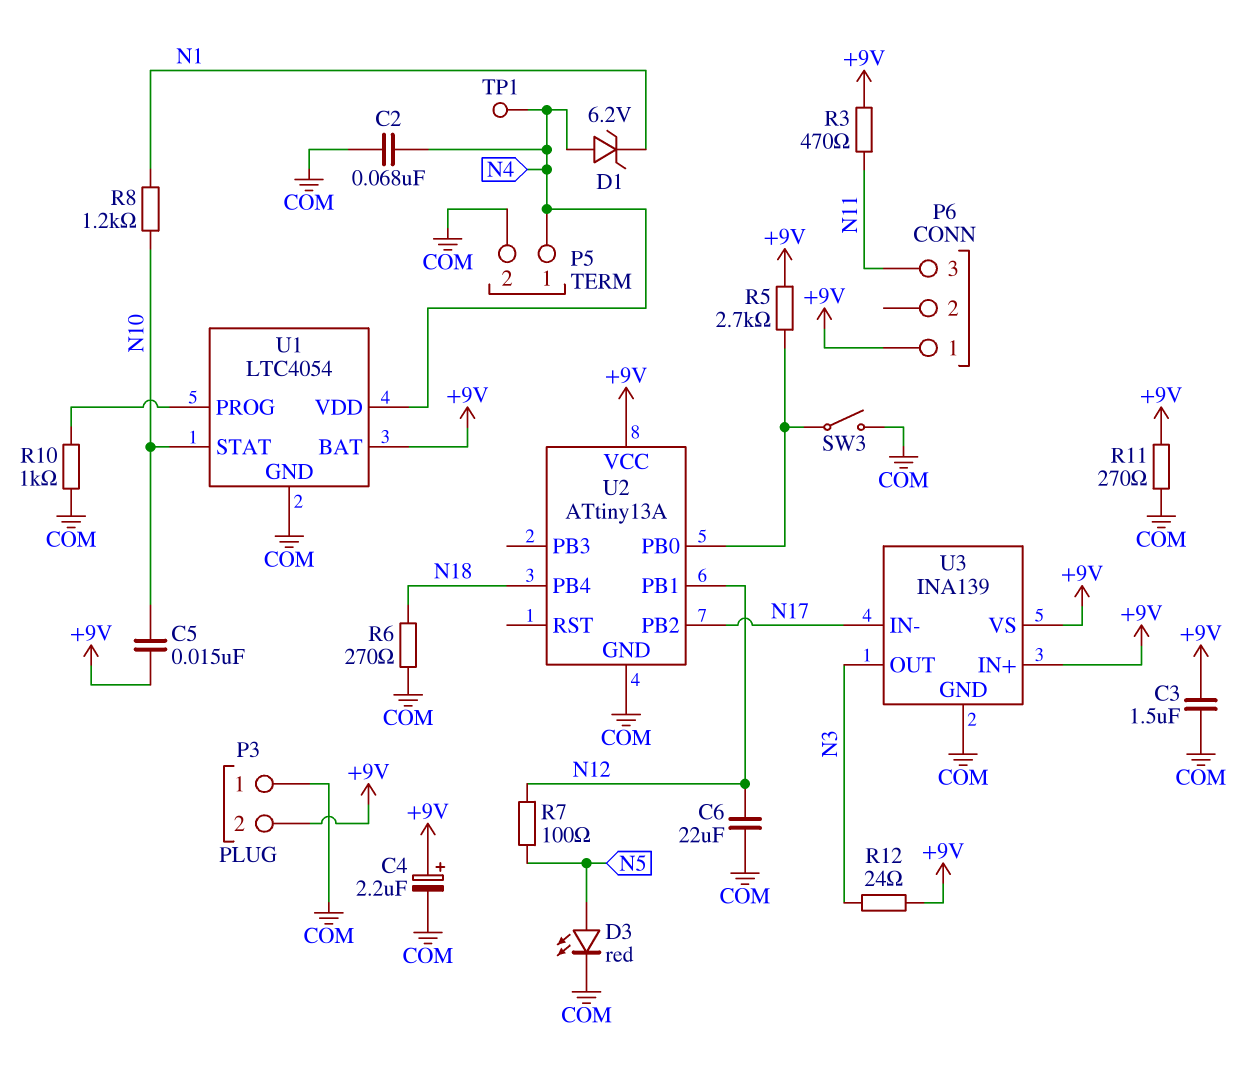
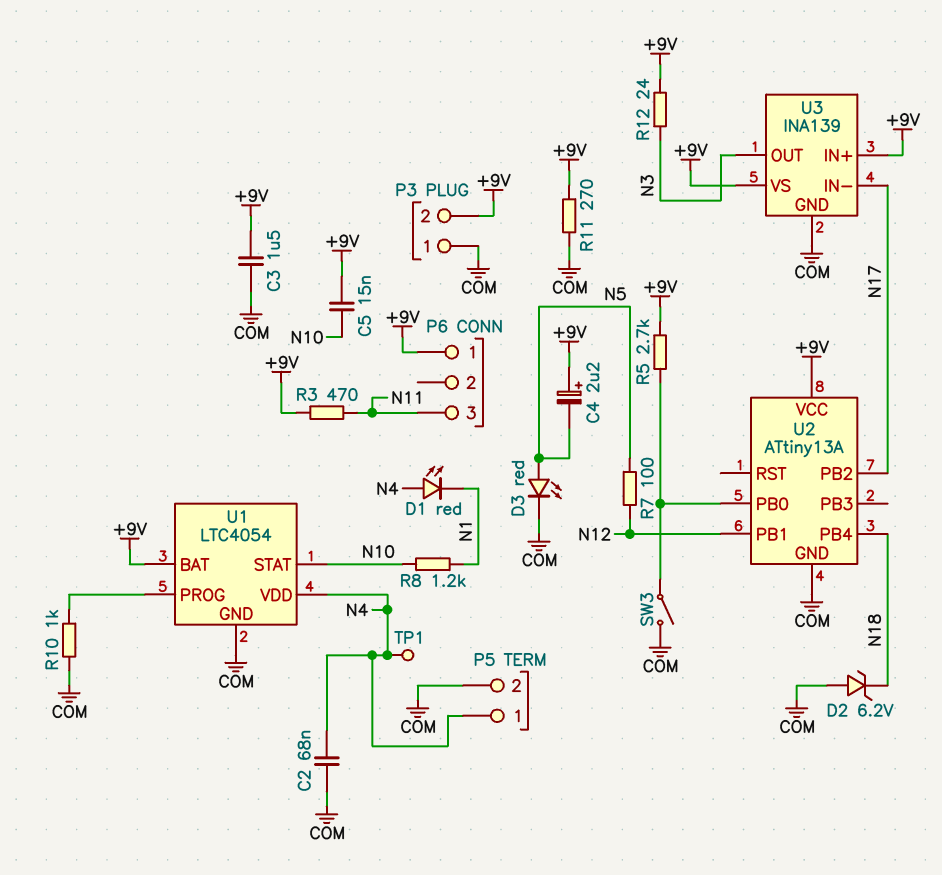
C4: 2.2uF (plus +9V, minus COM) -> 2.2uF (plus +9V, minus N5)
C6: 22uF (COM, N12) -> none
D1: zener 6.2V (A N4, K N1) -> LED red (A N4, K N1)
D2: none -> zener 6.2V (A COM, K N18)
R6: 270 (COM, N18) -> none

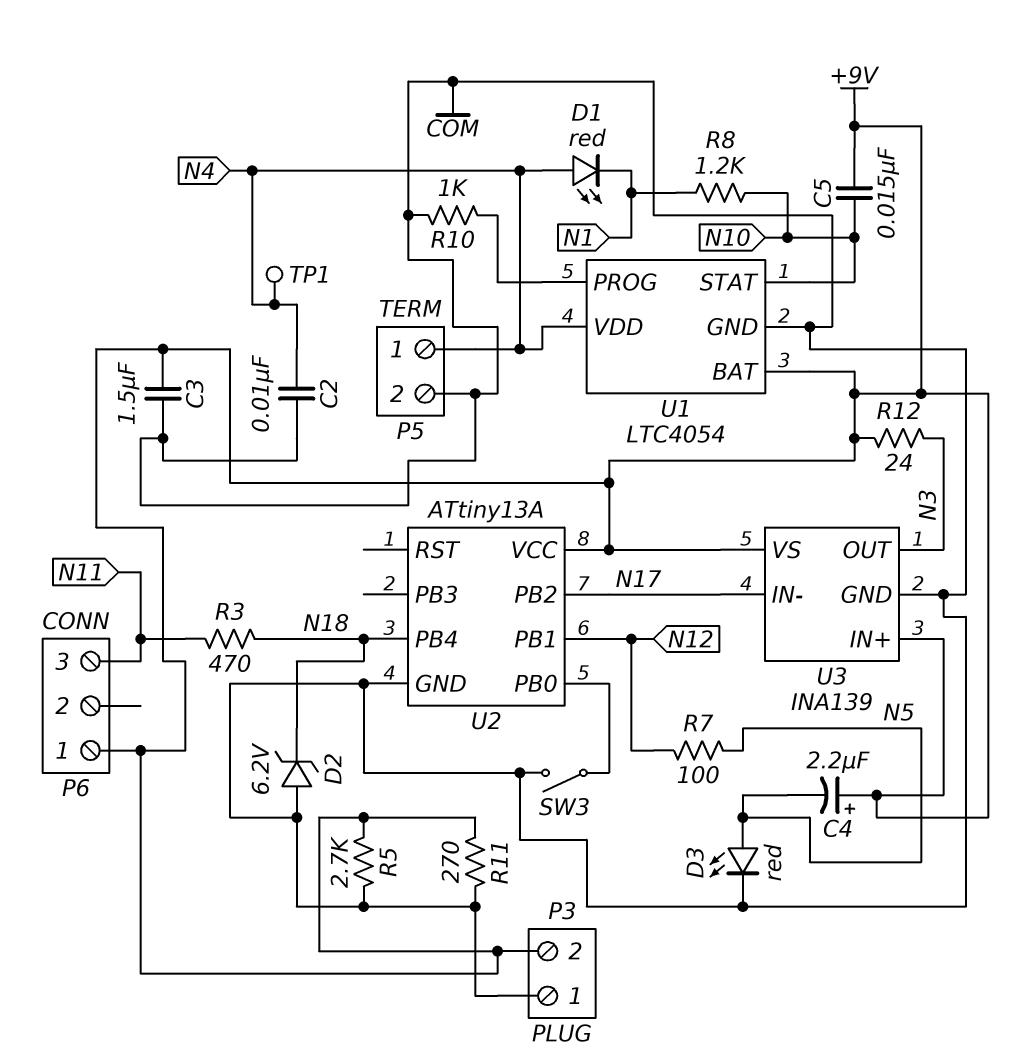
C2: 68nF (COM, N4) -> 10nF (COM, N4)
R3: 470 (+9V, N11) -> 470 (N11, N18)
R5: 2.7k (+9V, U2/PB0) -> 2.7k (+9V, COM)

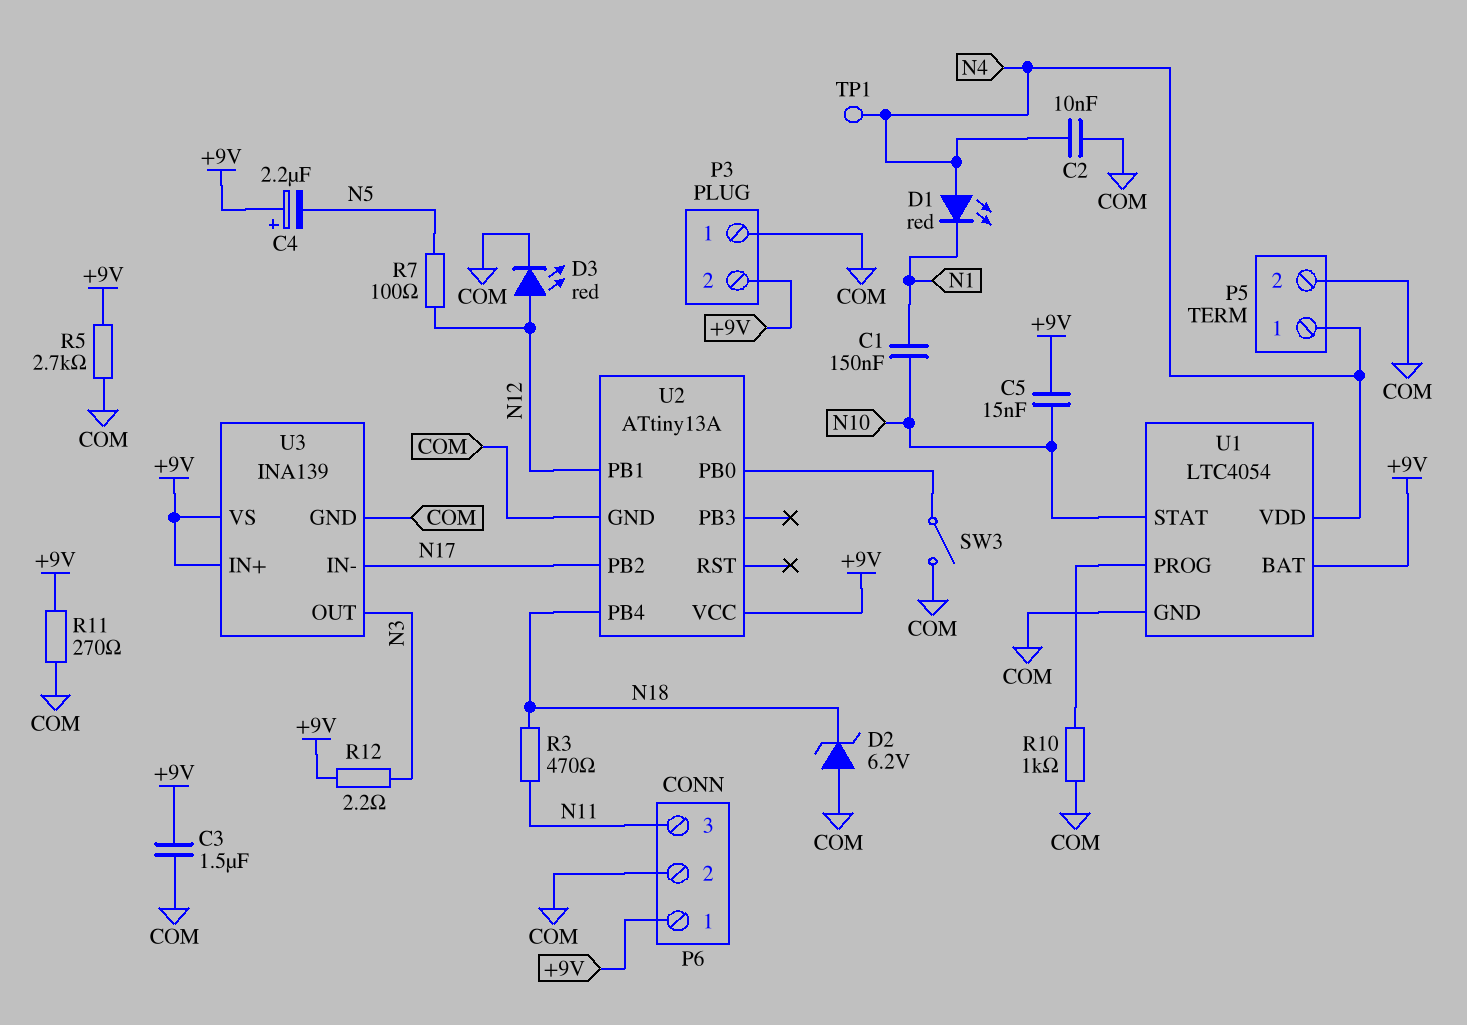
C1: none -> 150nF (N1, N10)
D3: LED red (A N5, K COM) -> LED red (A N12, K COM)
P6 pin 2: none -> COM
R8: 1.2k (N1, N10) -> none
R12: 24 (+9V, N3) -> 2.2 (+9V, N3)

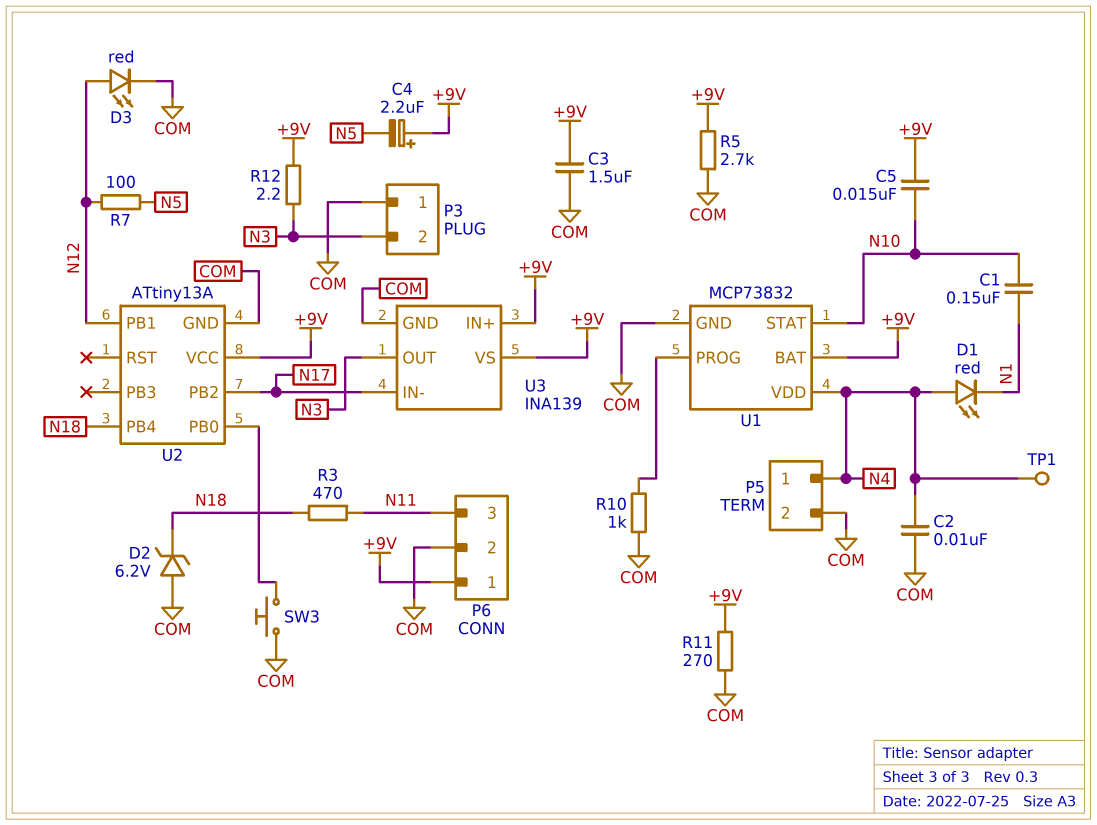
P3 pin 2: +9V -> N3
SW3: switch (COM, U2/PB0) -> button (COM, U2/PB0)
U1: LTC4054 -> MCP73832

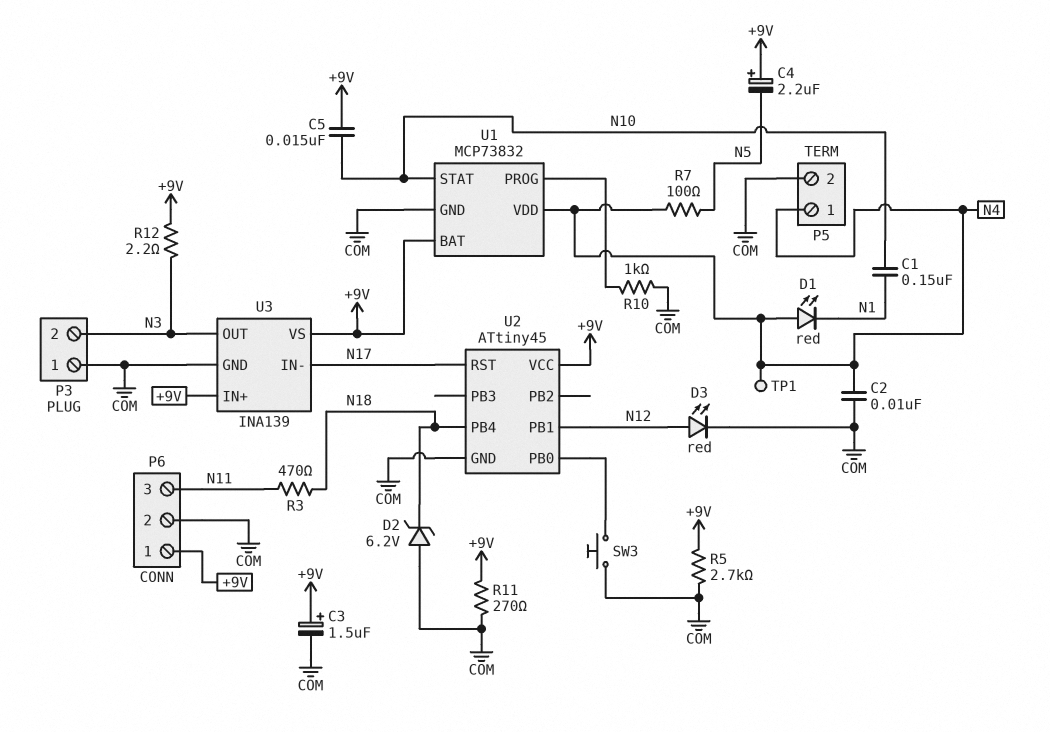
C3: 1.5uF (+9V, COM) -> 1.5uF (plus +9V, minus COM)
R7: 100 (N5, N12) -> 100 (N4, N5)
U2: ATtiny13A -> ATtiny45
U2 pin PB2: N17 -> none
U2 pin RST: none -> N17

